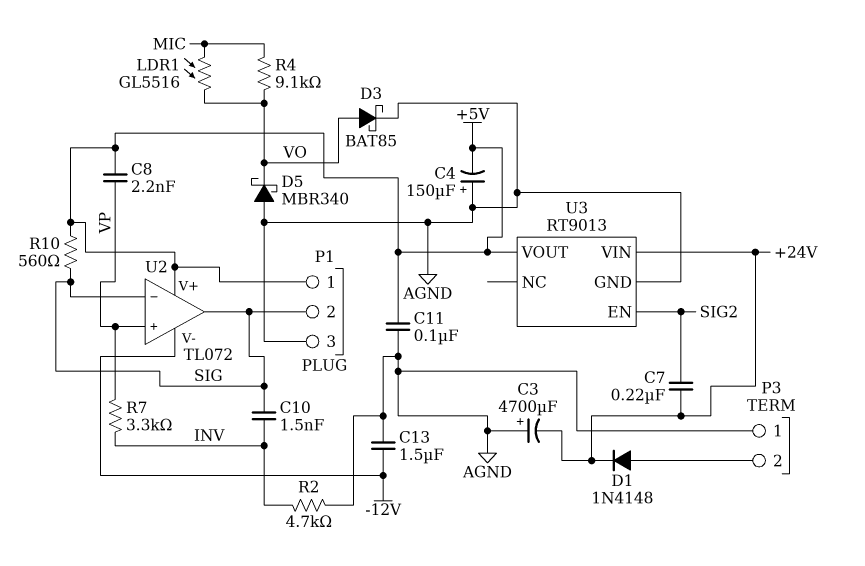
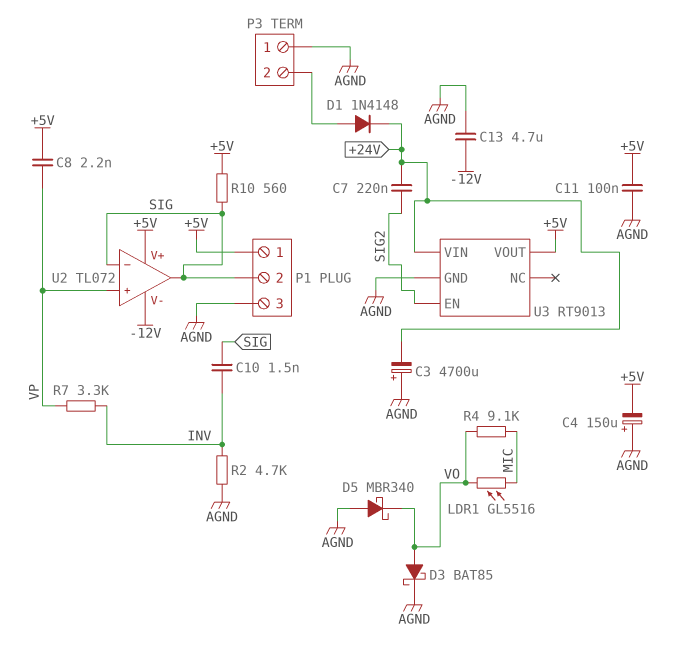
C13: 1.5uF (-12V, AGND) -> 4.7uF (-12V, AGND)

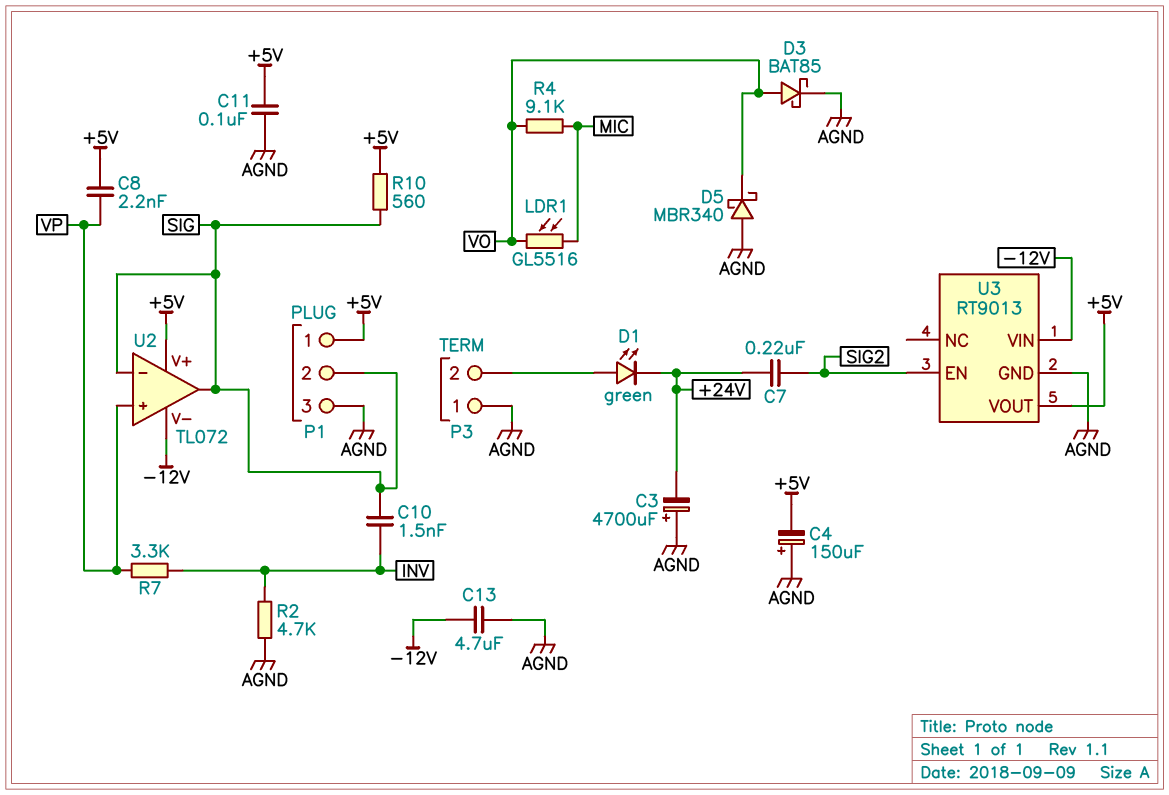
D1: diode 1N4148 (A P3/2, K +24V) -> LED green (A P3/2, K +24V)
U3 pin VIN: +24V -> -12V

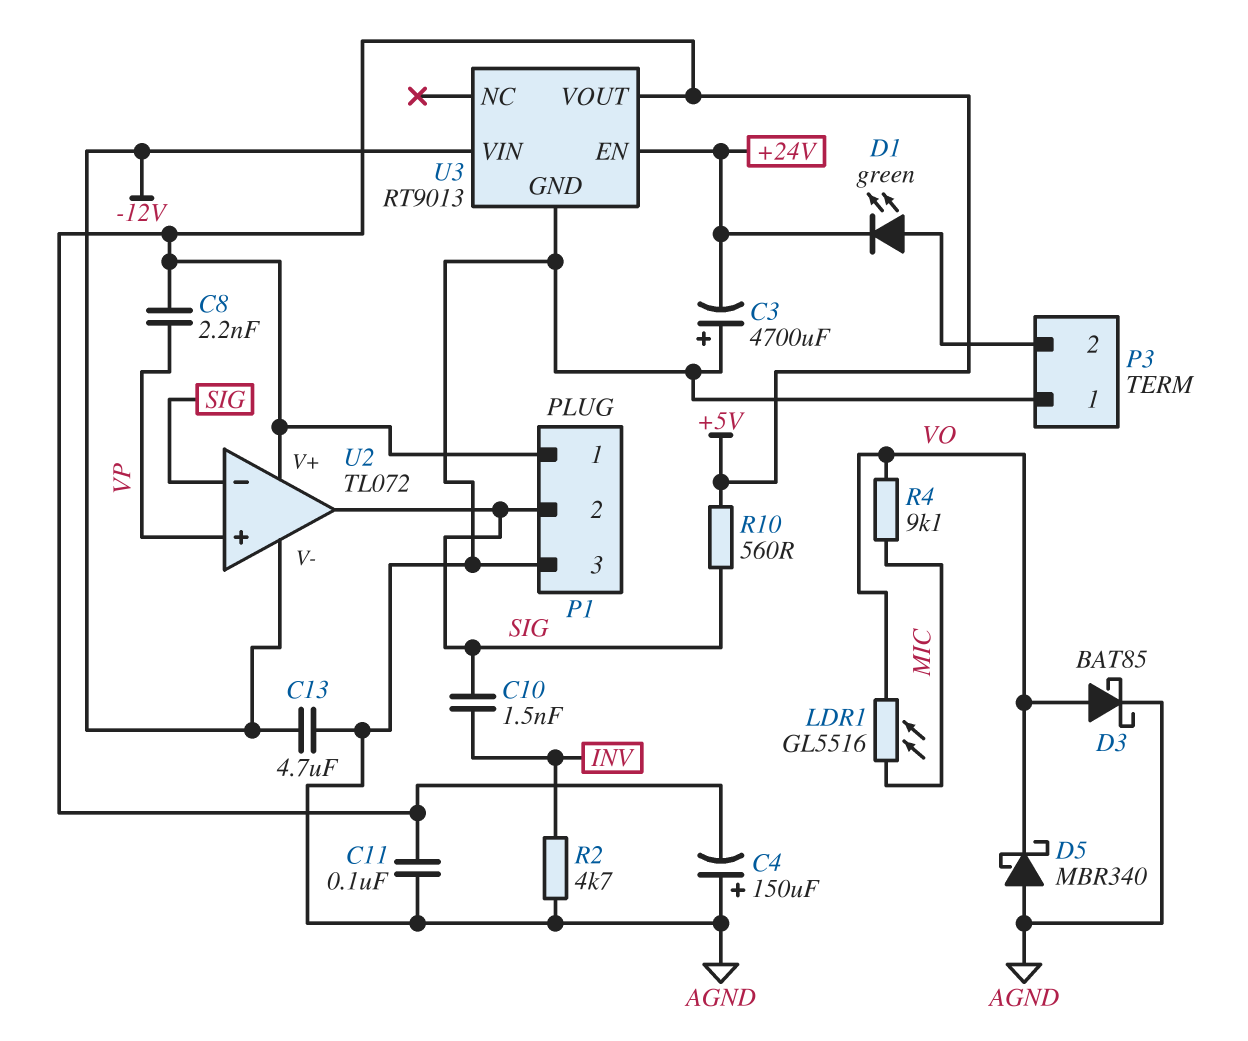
C7: 220nF (+24V, SIG2) -> none
R7: 3.3k (INV, VP) -> none
U3 pin EN: SIG2 -> +24V

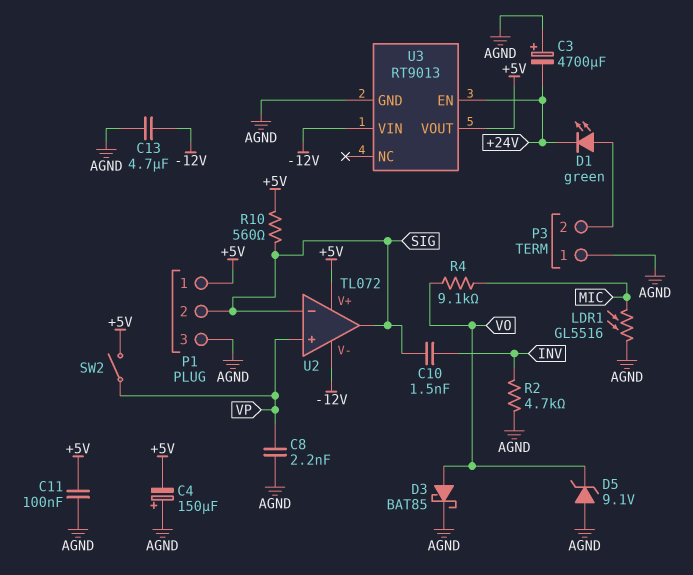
C8: 2.2nF (+5V, VP) -> 2.2nF (AGND, VP)
D5: schottky MBR340 (A AGND, K VO) -> zener 9.1V (A AGND, K VO)
LDR1: GL5516 (MIC, VO) -> GL5516 (AGND, MIC)
SW2: none -> switch (+5V, VP)

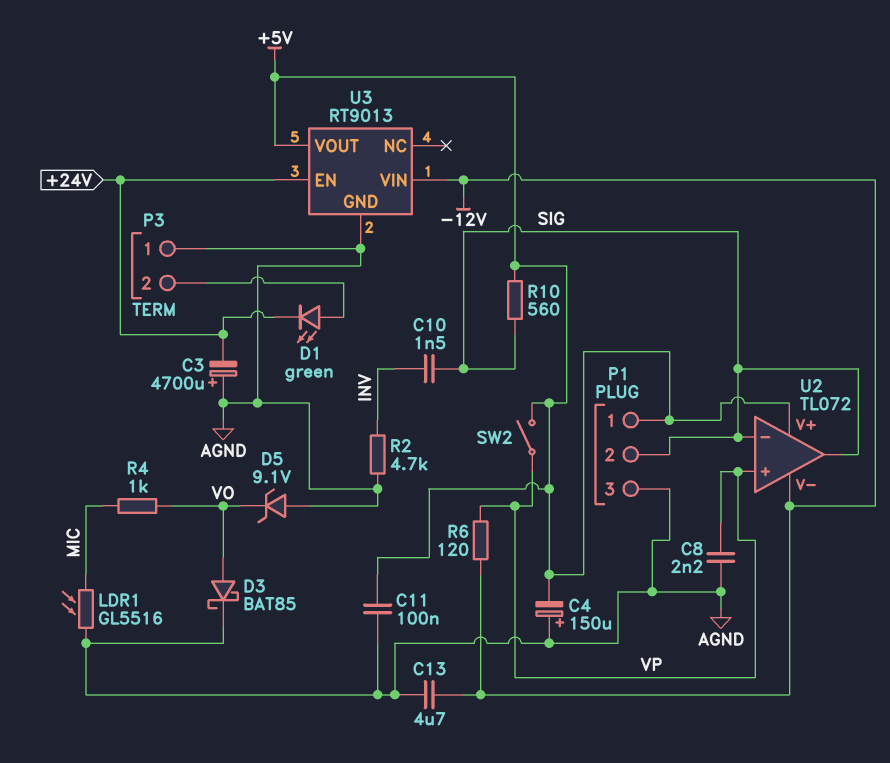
R4: 9.1k (MIC, VO) -> 1k (MIC, VO)
R6: none -> 120 (-12V, VP)

